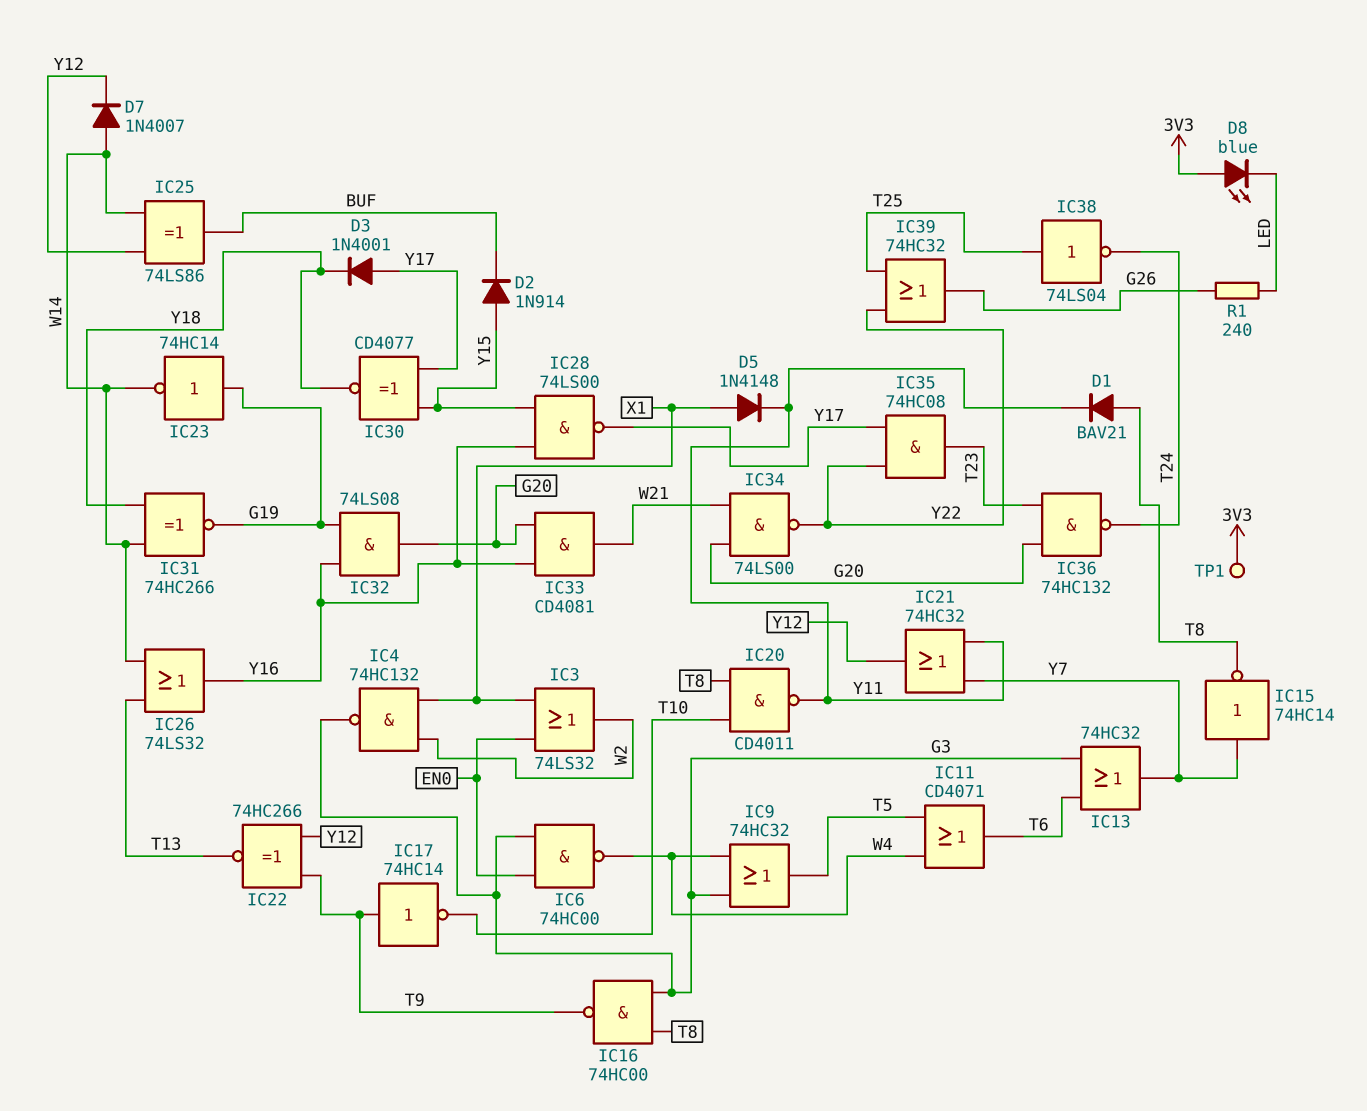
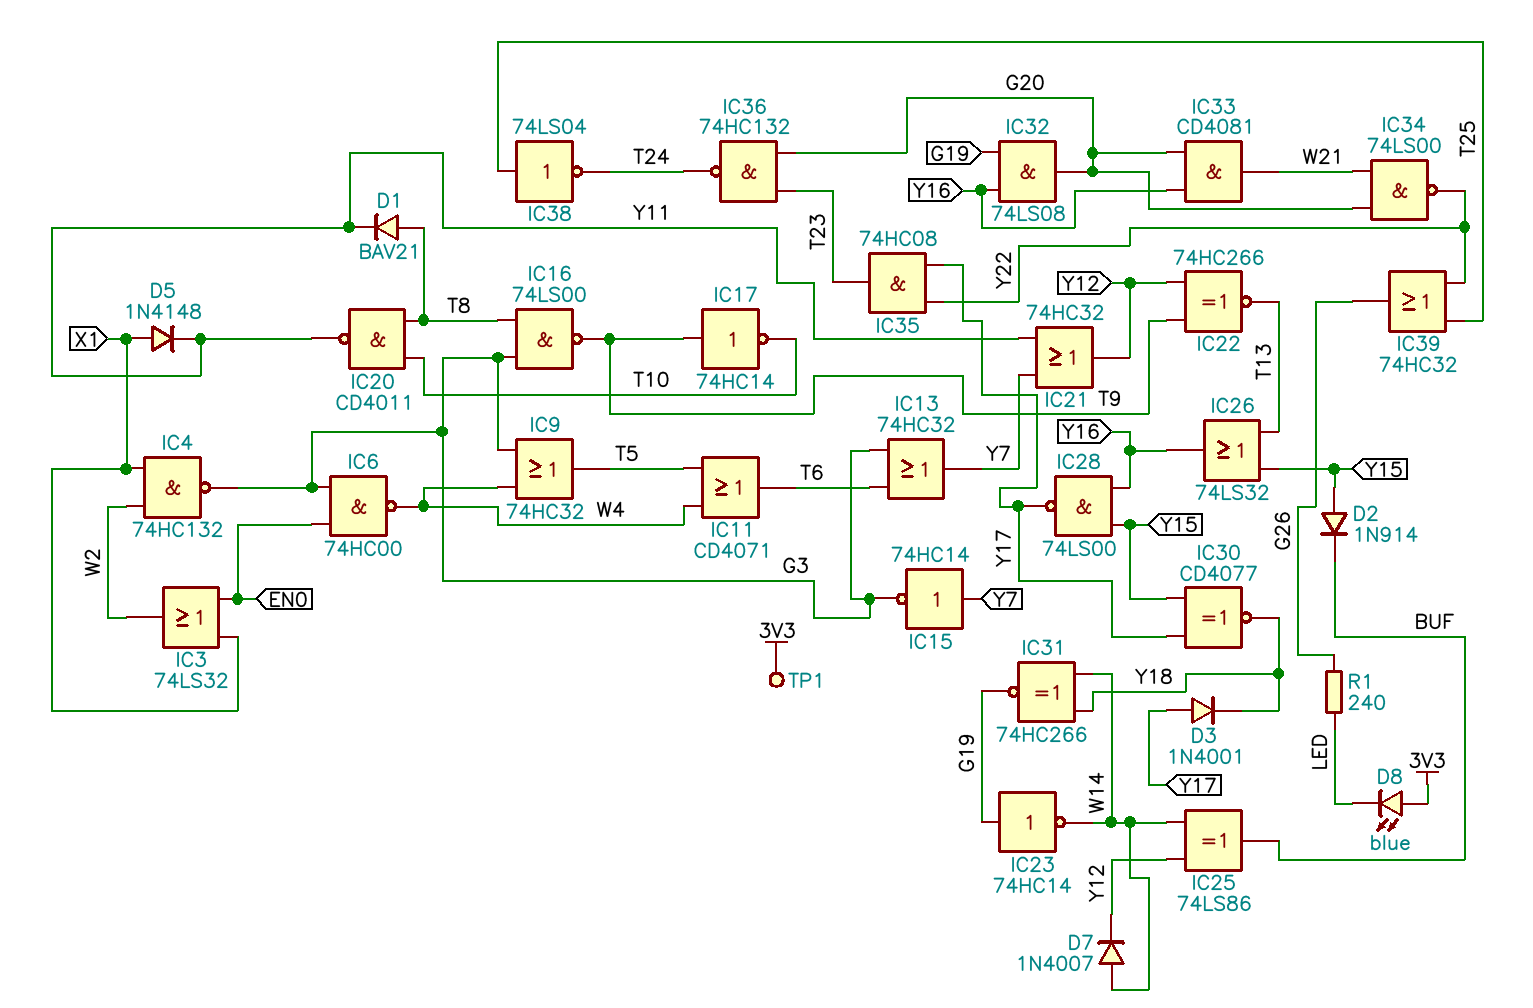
IC15: NOT 74HC14 (in Y7, out T8) -> NOT 74HC14 (in Y7, out G3)
IC16: NAND 74HC00 (in G3, in T8, out T9) -> NAND 74LS00 (in G3, in T8, out T9)
IC26: OR 74LS32 (in T13, in W14, out Y16) -> OR 74LS32 (in T13, in Y15, out Y16)

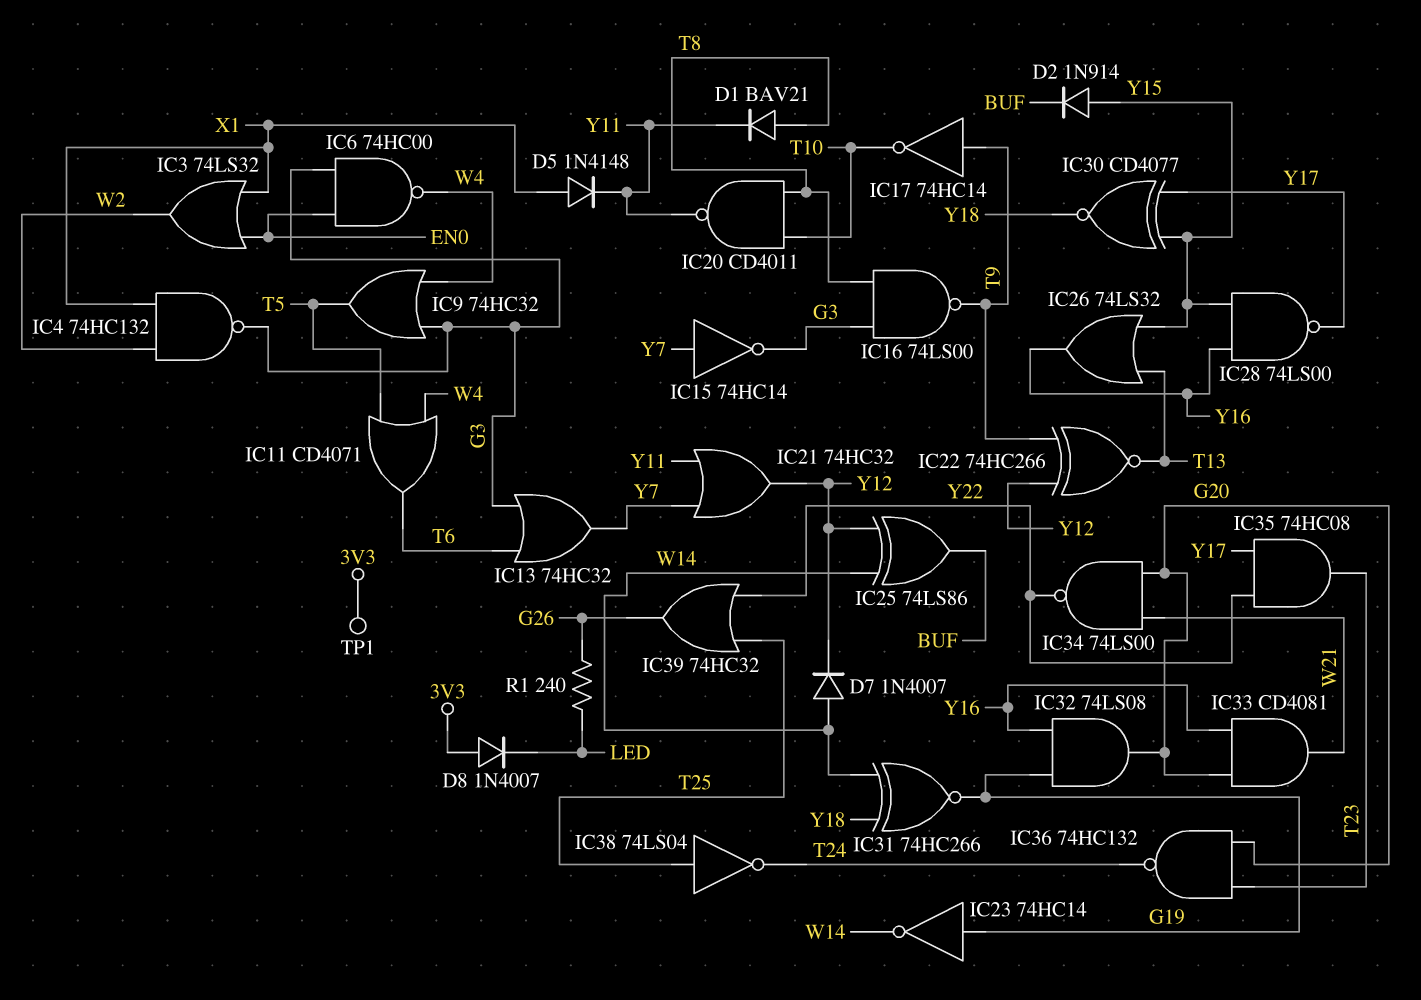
D3: diode 1N4001 (A Y17, K Y18) -> none
D8: LED blue (A 3V3, K LED) -> diode 1N4007 (A 3V3, K LED)

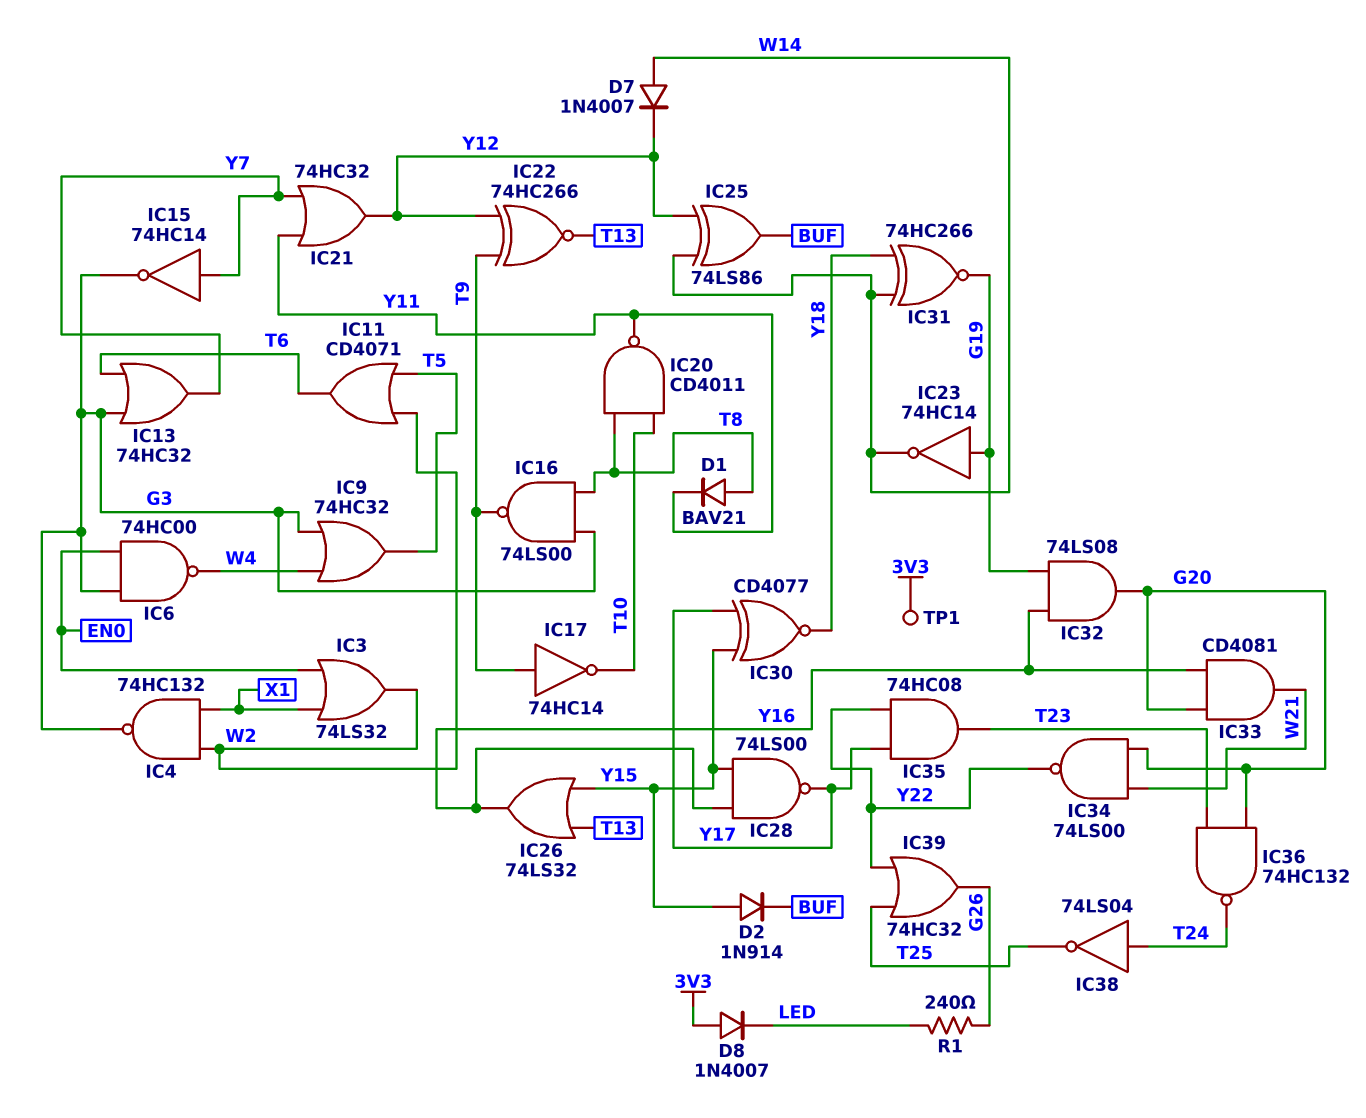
D5: diode 1N4148 (A X1, K Y11) -> none
IC11: OR CD4071 (in T5, in W4, out T6) -> OR CD4071 (in T5, in W2, out T6)
IC38: NOT 74LS04 (in T25, out T24) -> NOT 74LS04 (in T24, out T25)

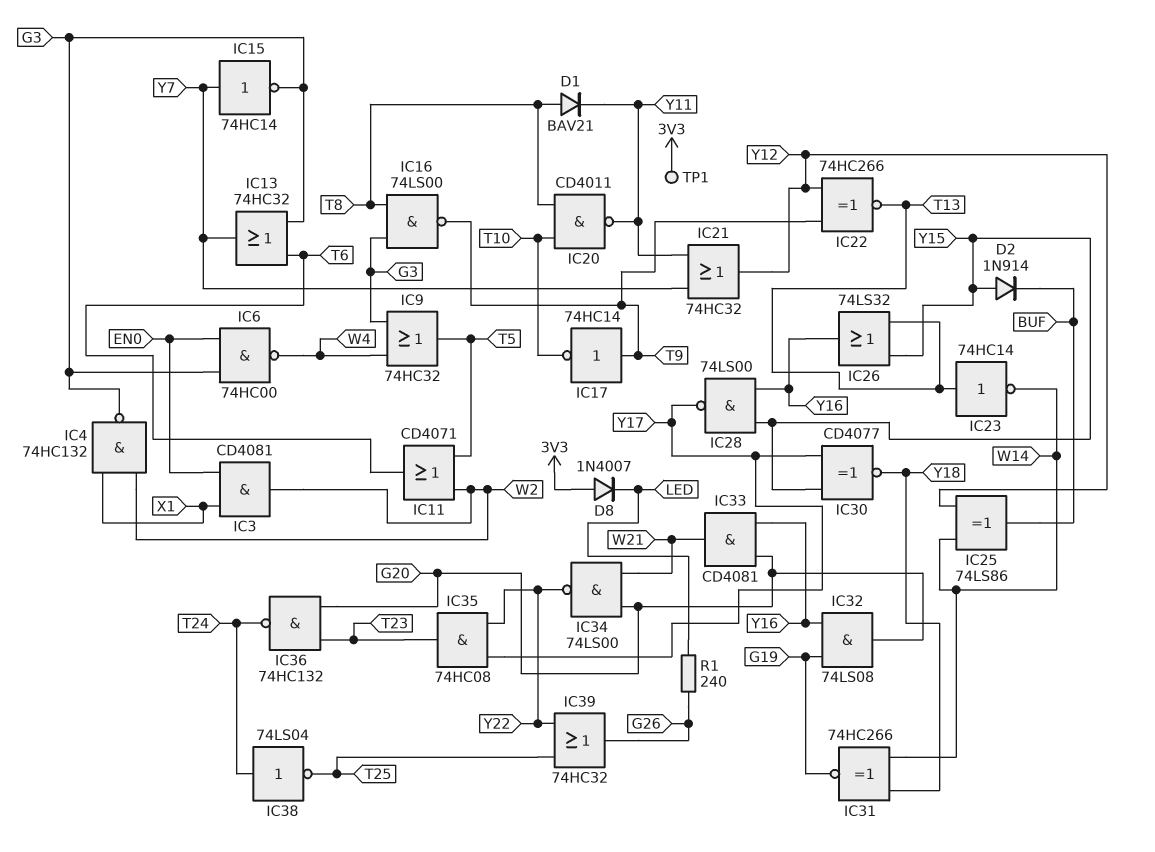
D7: diode 1N4007 (A W14, K Y12) -> none
IC3: OR 74LS32 (in EN0, in X1, out W2) -> AND CD4081 (in EN0, in X1, out W2)
IC23: NOT 74HC14 (in G19, out W14) -> NOT 74HC14 (in T13, out W14)

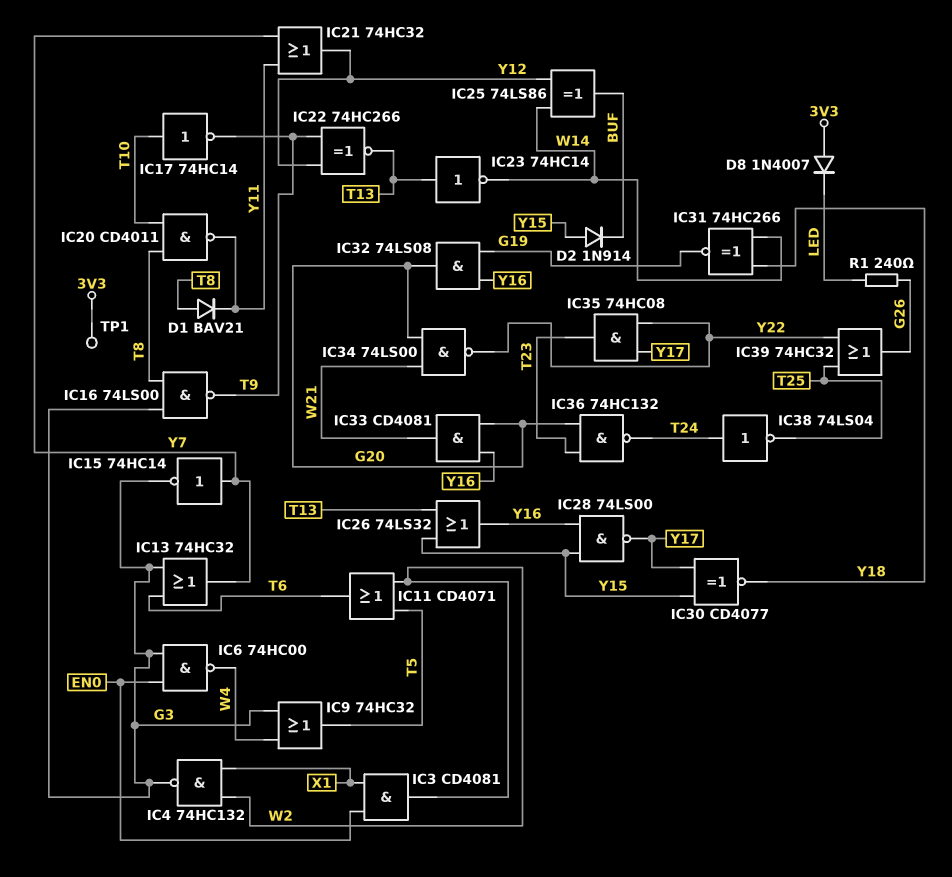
IC17: NOT 74HC14 (in T9, out T10) -> NOT 74HC14 (in T10, out T9)

